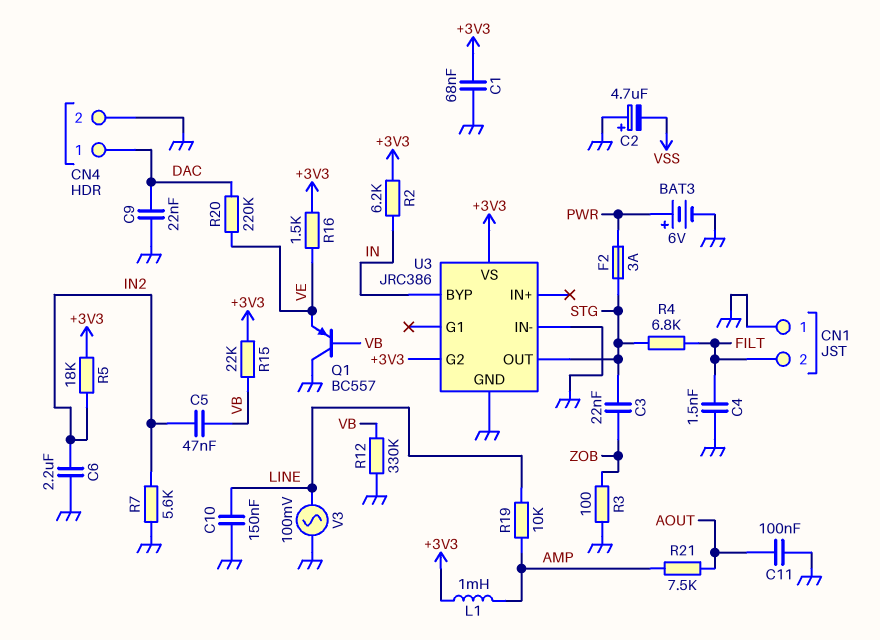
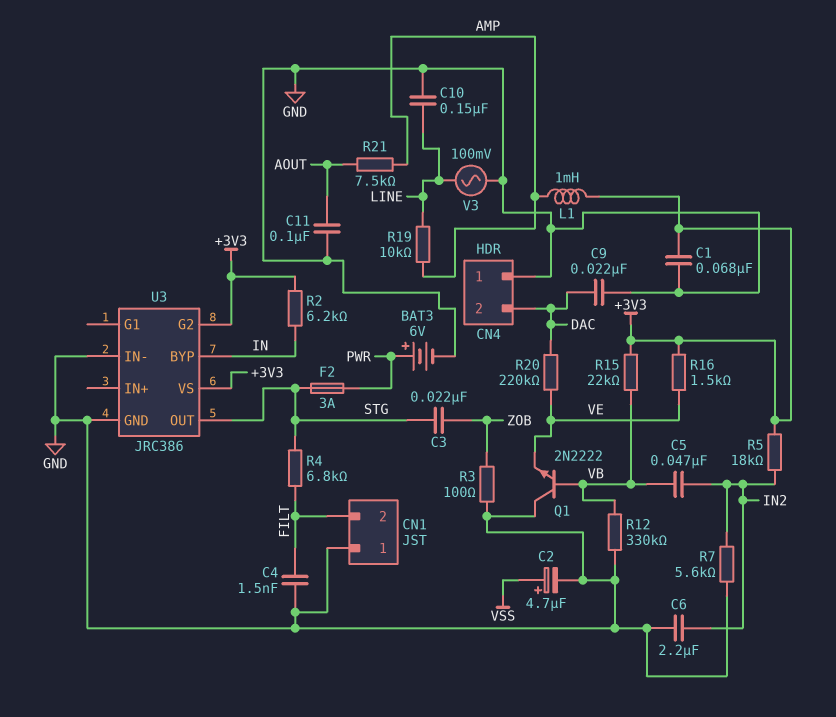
C2: 4.7uF (plus GND, minus VSS) -> 4.7uF (plus VSS, minus GND)
CN4 pin 1: DAC -> GND
CN4 pin 2: GND -> DAC
Q1: PNP BC557 (B VB, C GND, E VE) -> NPN 2N2222 (B VB, C GND, E VE)

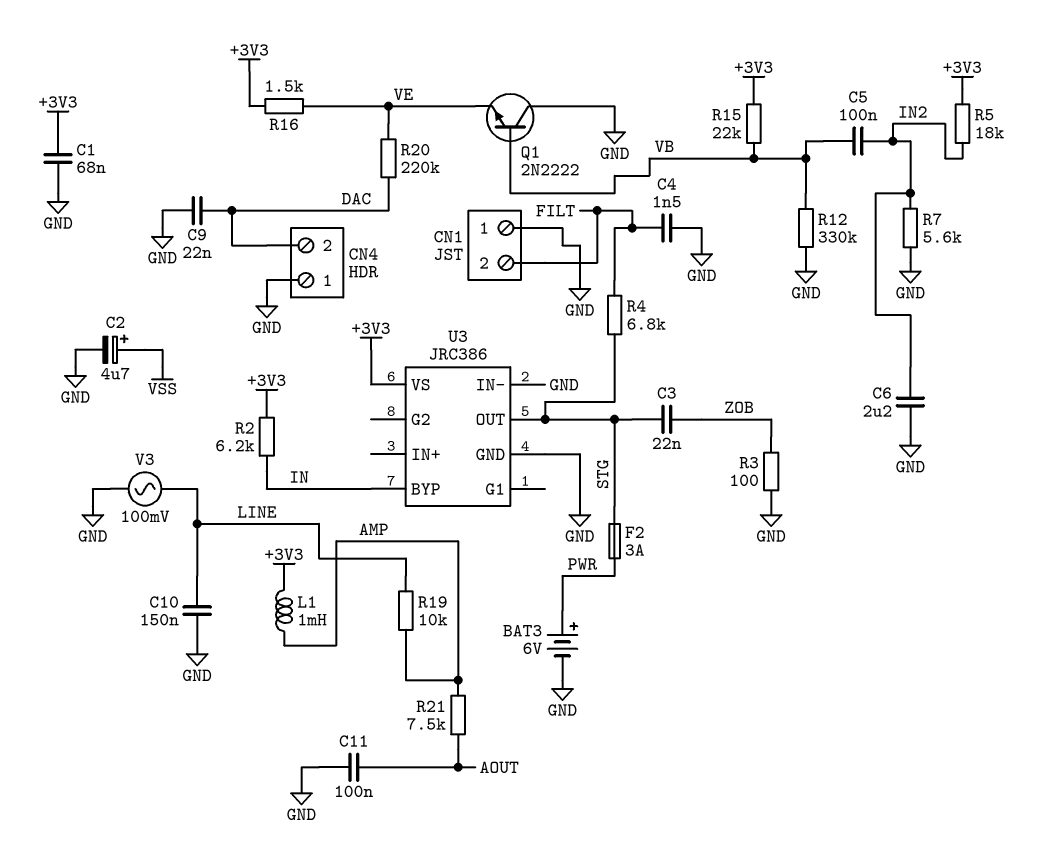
C5: 47nF (IN2, VB) -> 100nF (IN2, VB)
U3 pin G2: +3V3 -> none

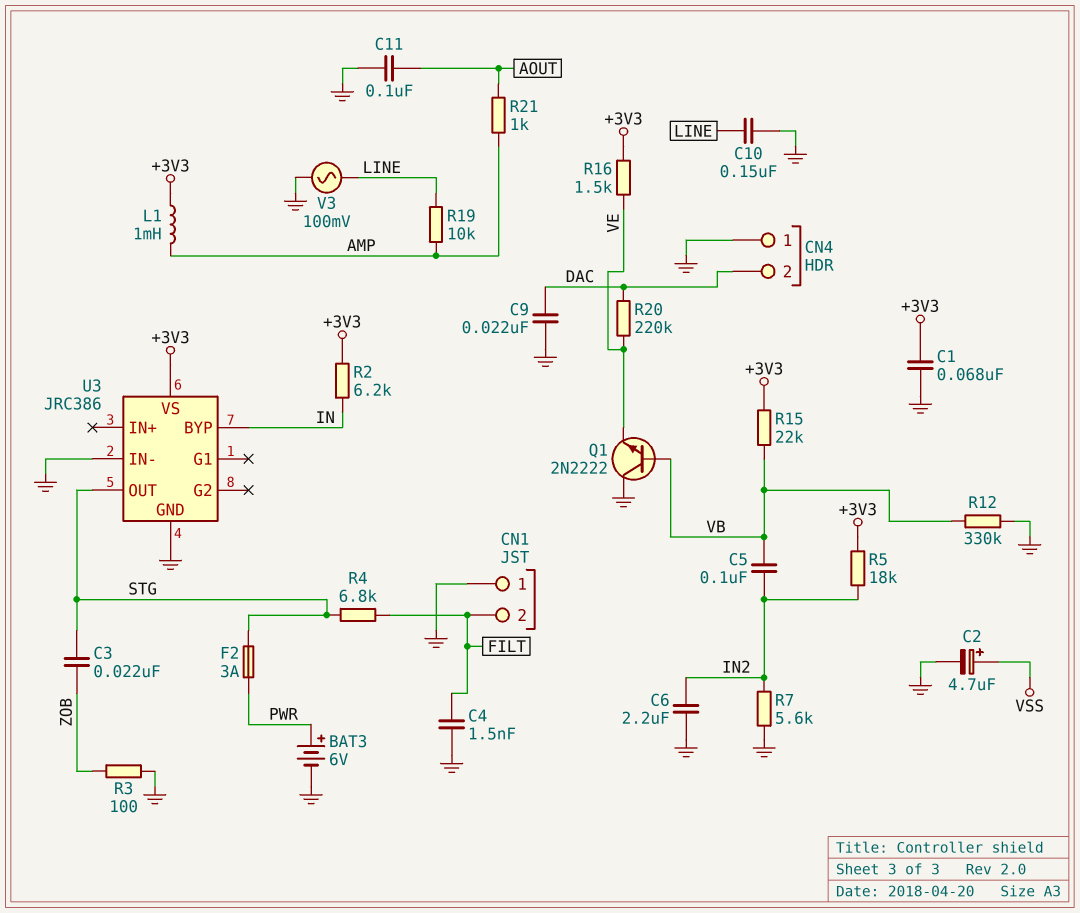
R21: 7.5k (AMP, AOUT) -> 1k (AMP, AOUT)

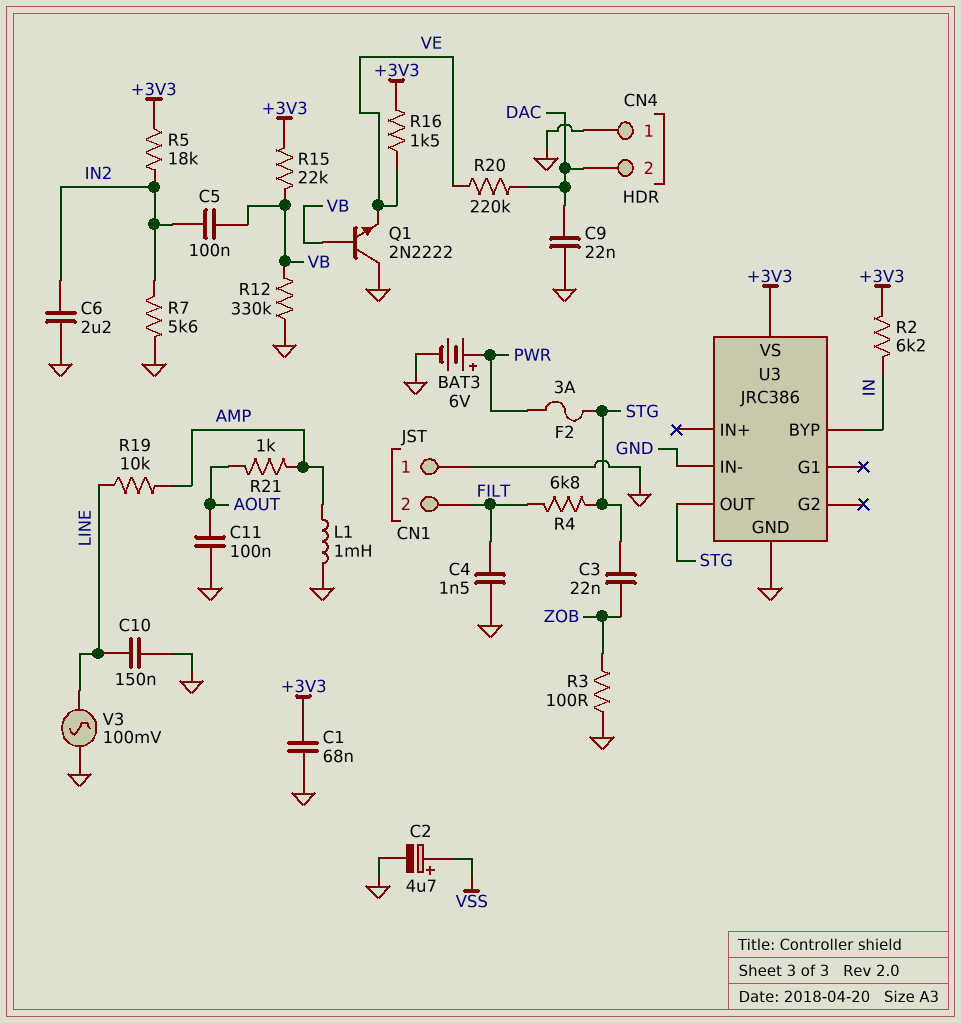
L1: 1mH (+3V3, AMP) -> 1mH (AMP, GND)

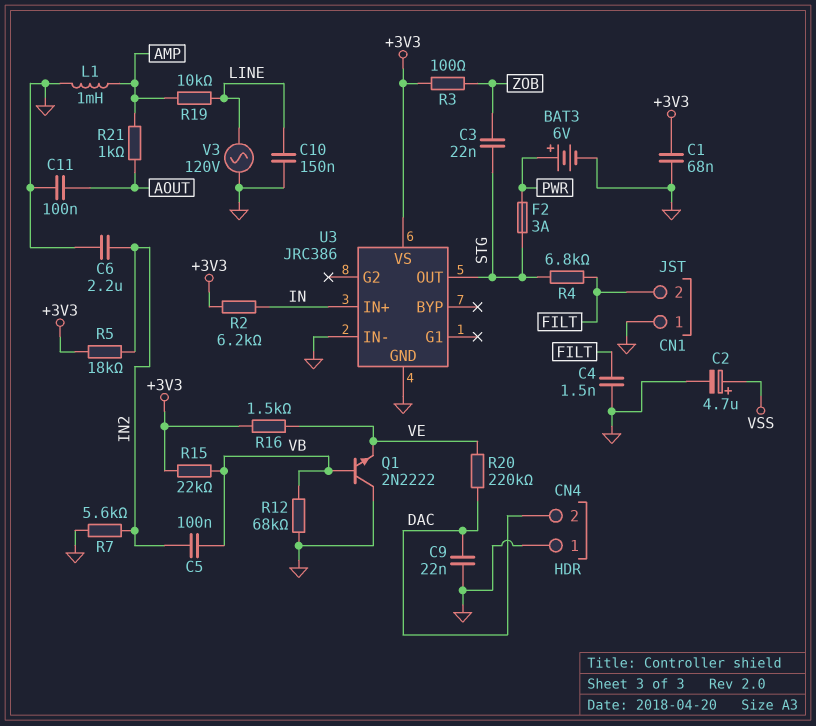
R3: 100 (GND, ZOB) -> 100 (+3V3, ZOB)
R12: 330k (GND, VB) -> 68k (GND, VB)
U3 pin BYP: IN -> none
U3 pin IN+: none -> IN
V3: AC 100mV (GND, LINE) -> AC 120V (GND, LINE)

